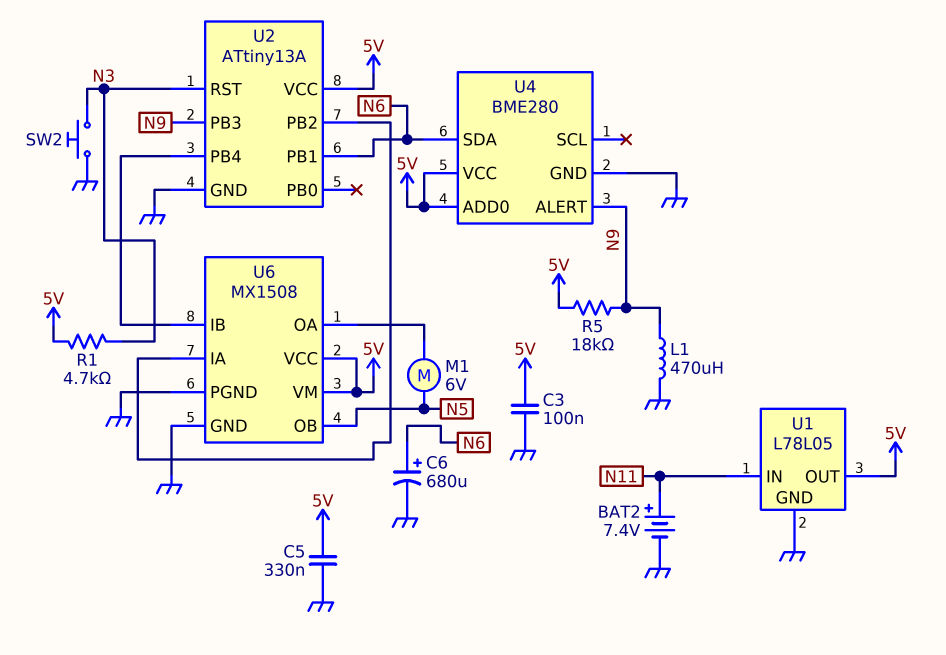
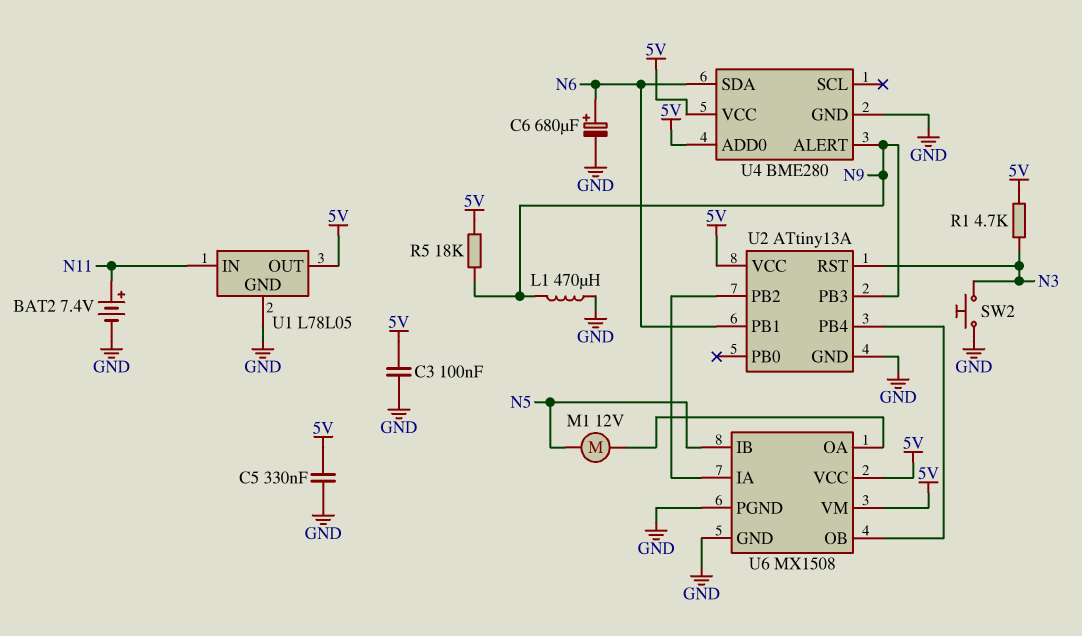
M1: motor 6V (N5, U6/OA) -> motor 12V (N5, U6/OA)
U6 pin IB: U2/PB4 -> N5
U6 pin OB: N5 -> U2/PB4

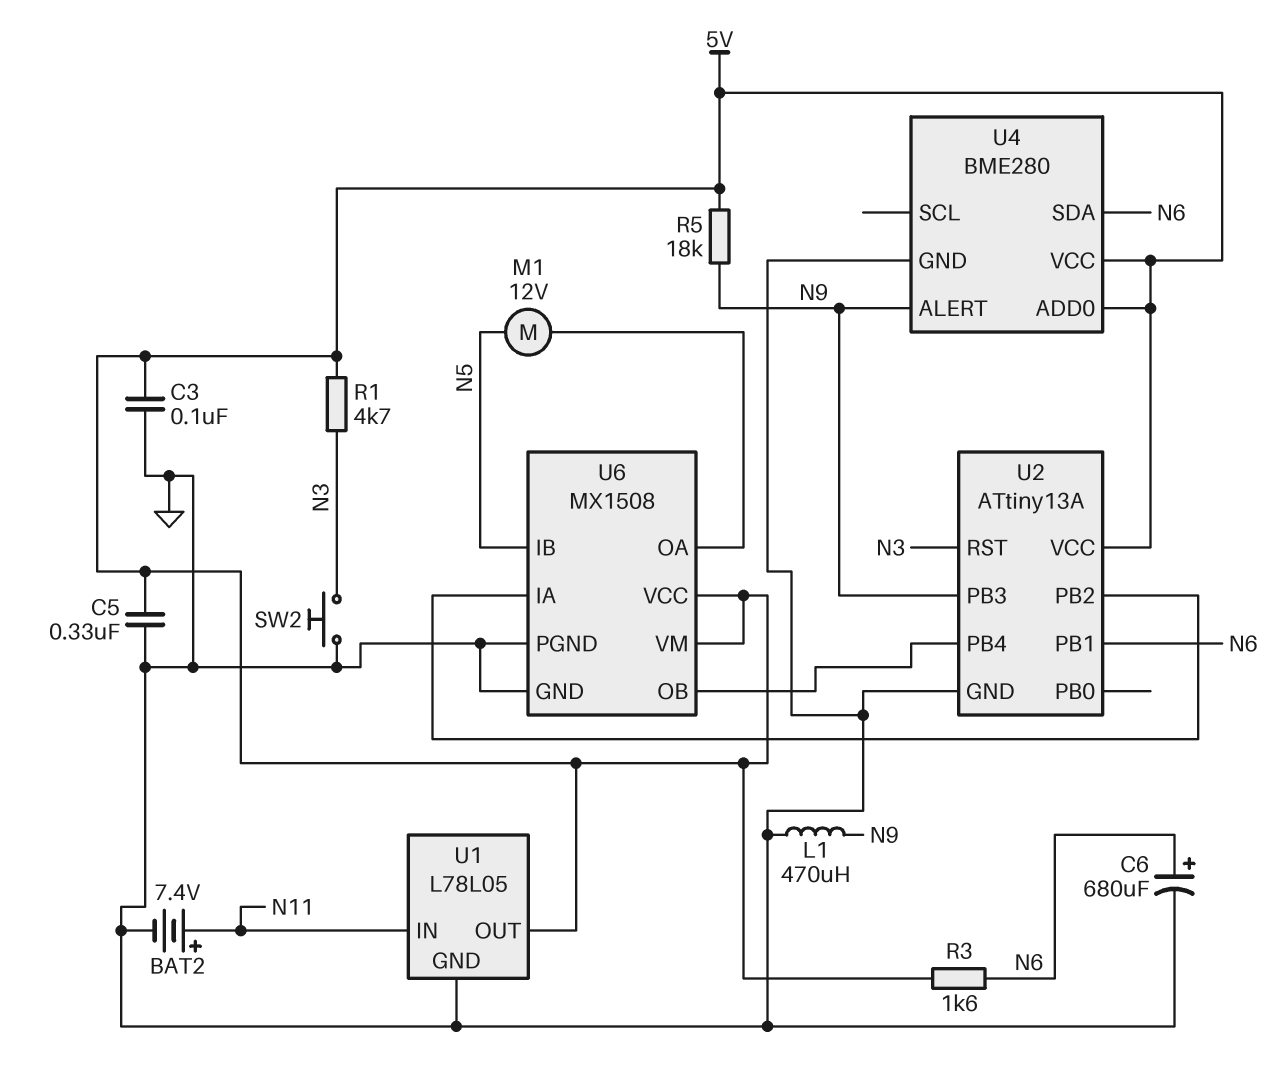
R3: none -> 1.6k (5V, N6)

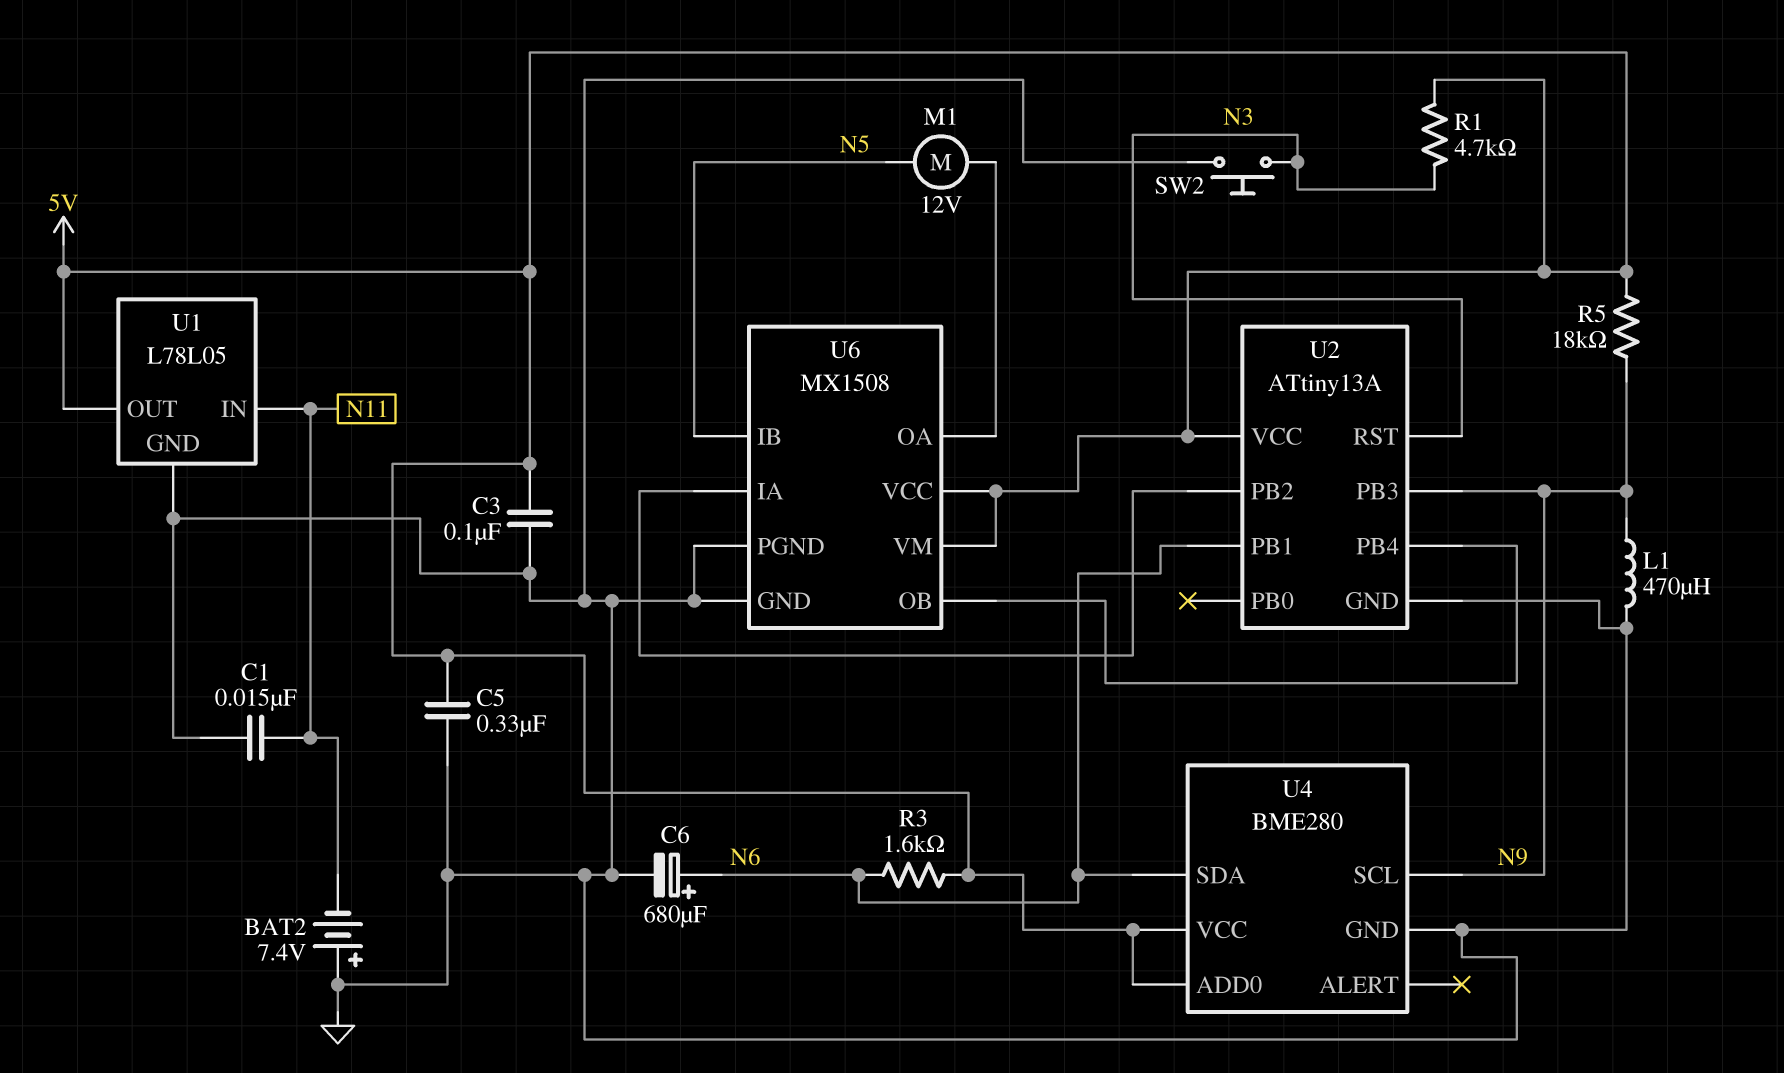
BAT2: 7.4V (plus N11, minus GND) -> 7.4V (plus GND, minus N11)
C1: none -> 15nF (GND, N11)
U4 pin ALERT: N9 -> none
U4 pin SCL: none -> N9

